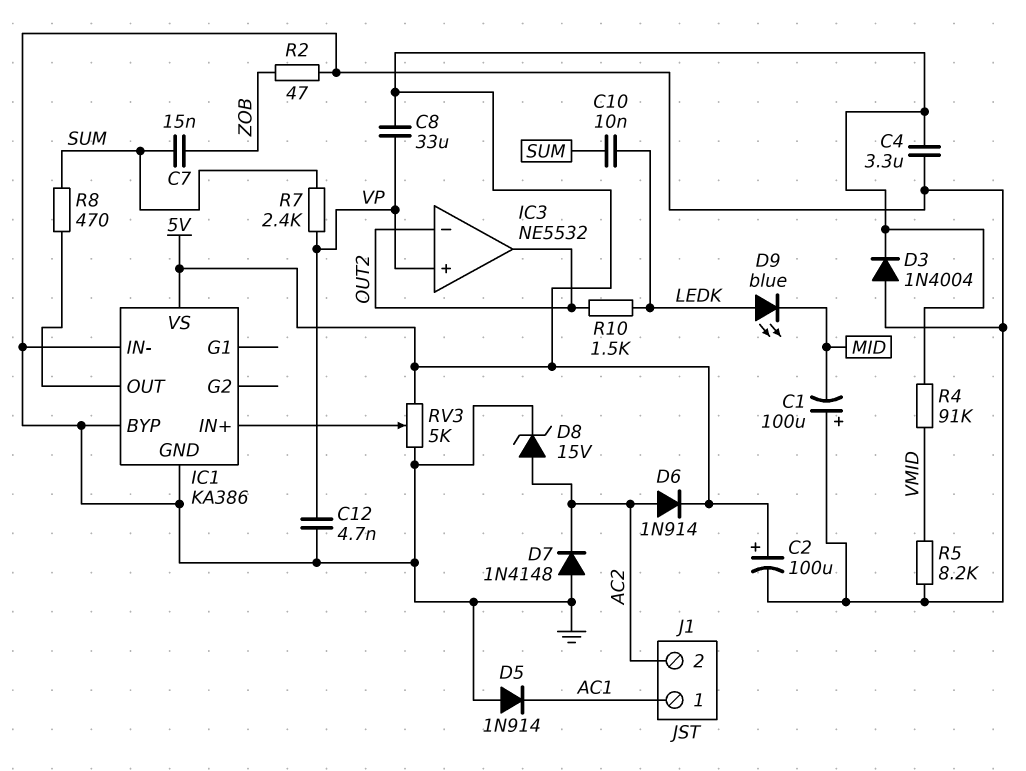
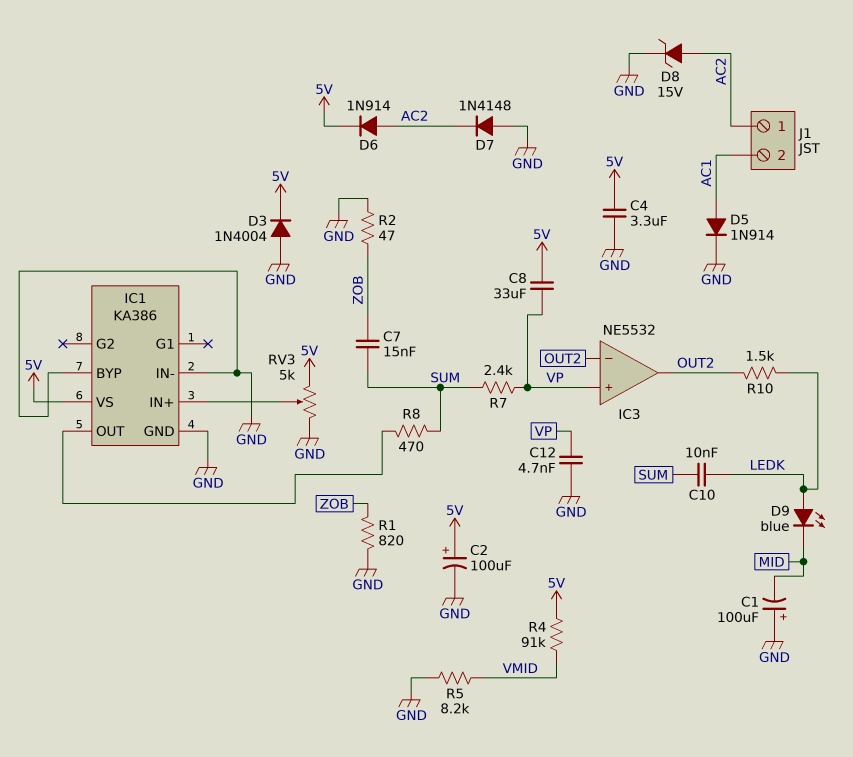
D5: diode 1N914 (A GND, K AC1) -> diode 1N914 (A AC1, K GND)
J1 pin 1: AC1 -> AC2
J1 pin 2: AC2 -> AC1
R1: none -> 820 (GND, ZOB)

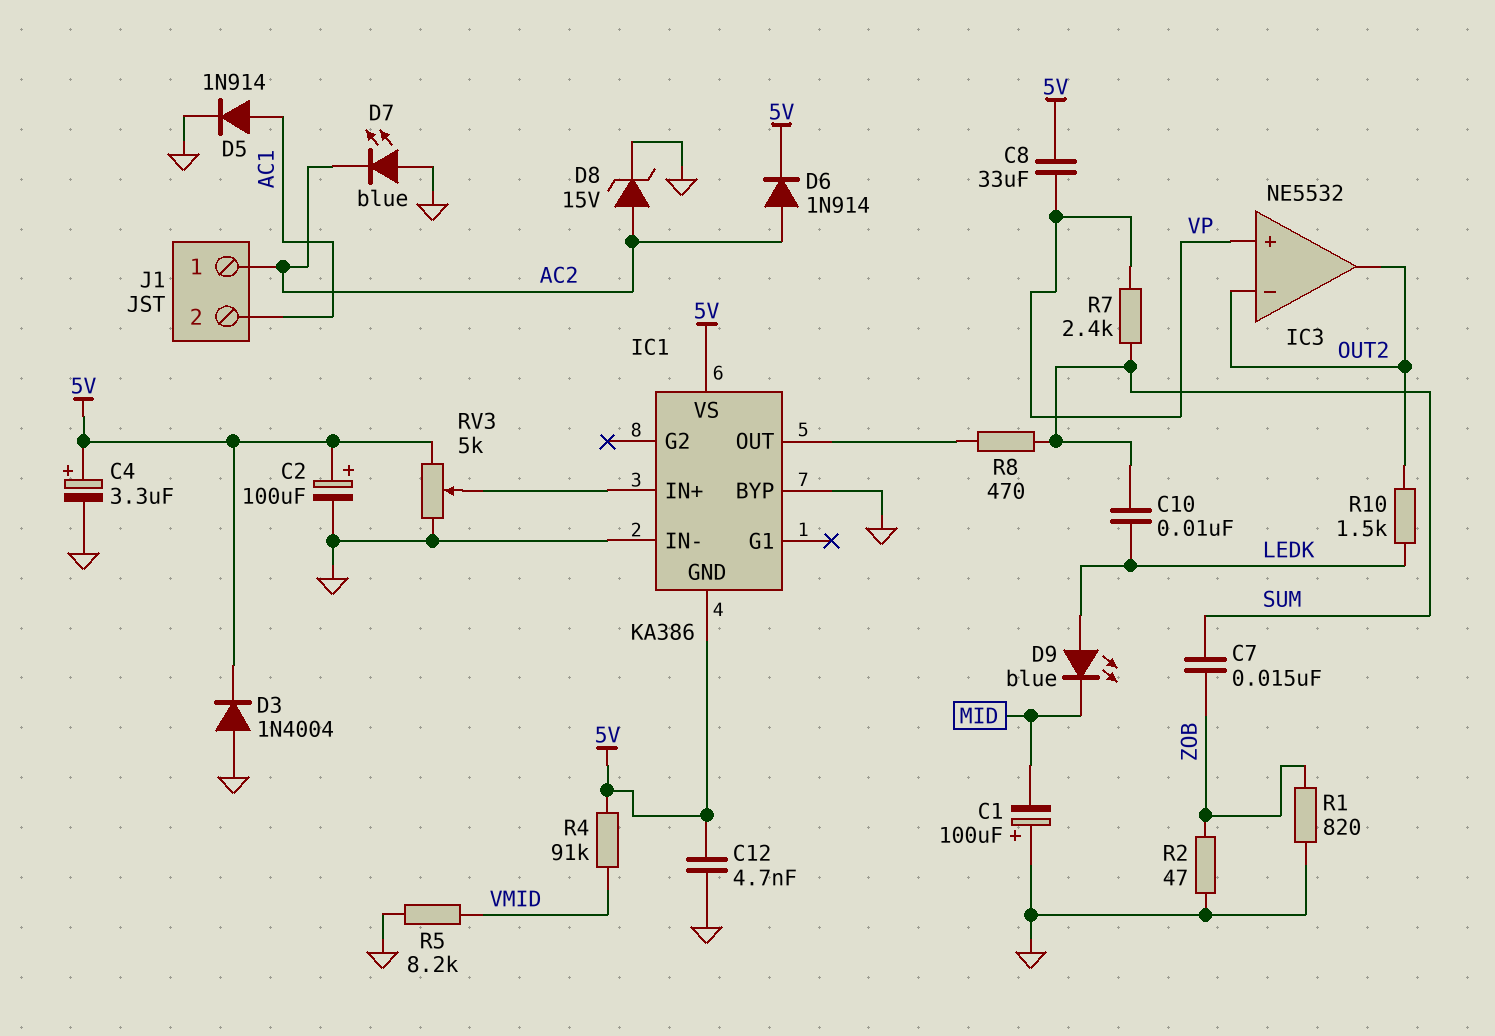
C4: 3.3uF (5V, GND) -> 3.3uF (plus 5V, minus GND)
C12: 4.7nF (GND, VP) -> 4.7nF (5V, GND)
D7: diode 1N4148 (A GND, K AC2) -> LED blue (A GND, K AC2)
IC1 pin GND: GND -> 5V

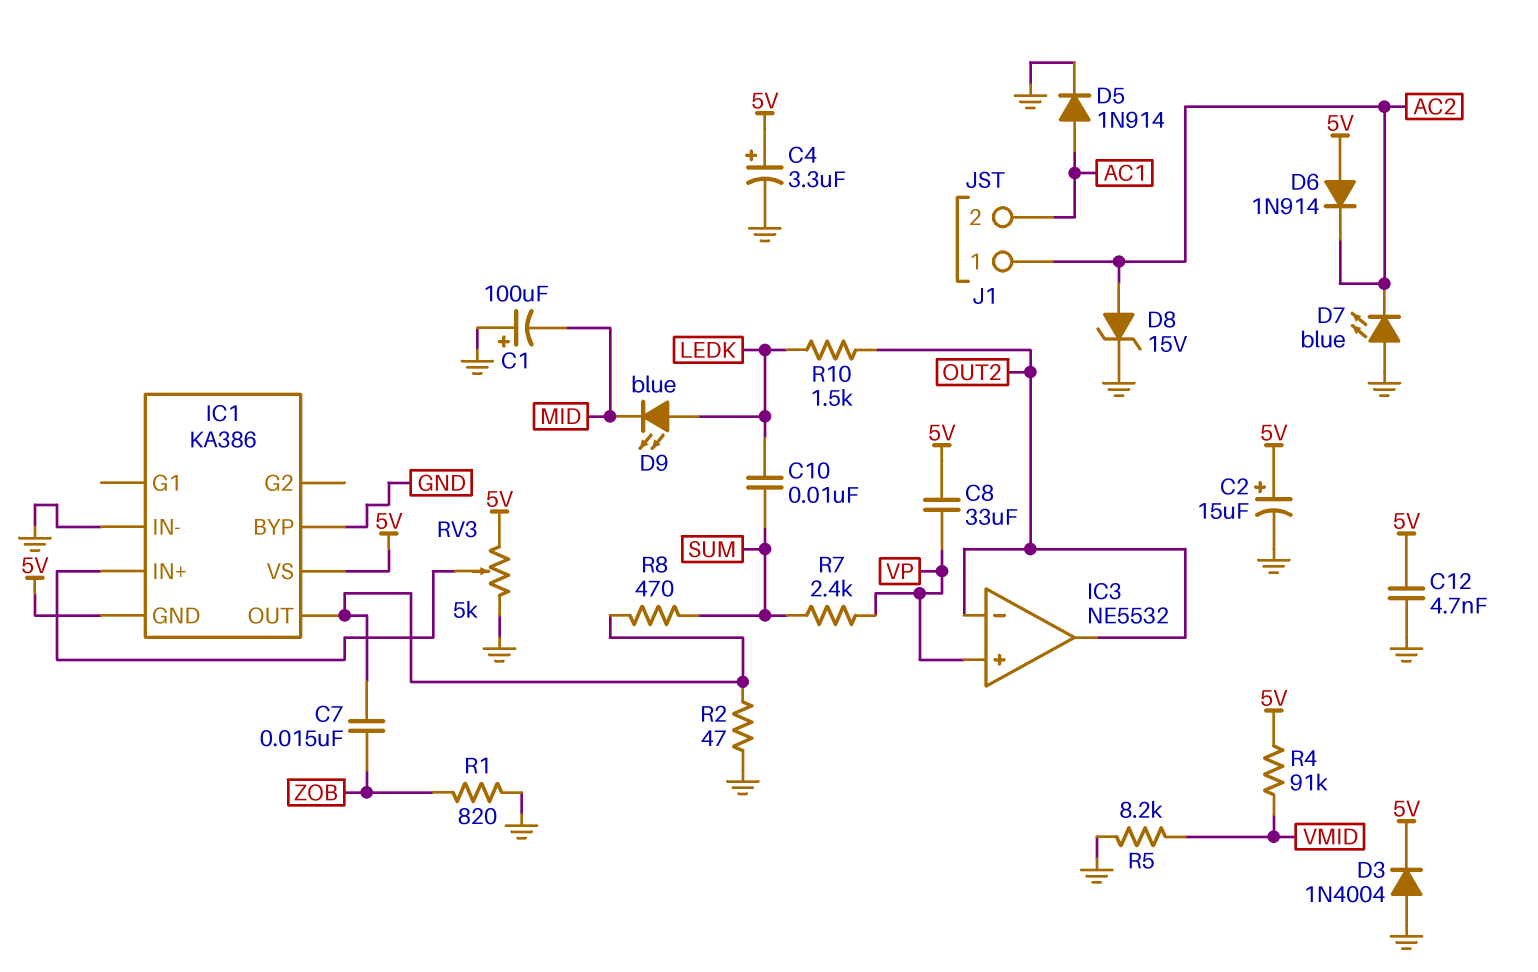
C2: 100uF (plus 5V, minus GND) -> 15uF (plus 5V, minus GND)
C7: 15nF (SUM, ZOB) -> 15nF (IC1/OUT, ZOB)
D6: diode 1N914 (A AC2, K 5V) -> diode 1N914 (A 5V, K AC2)
R2: 47 (GND, ZOB) -> 47 (GND, IC1/OUT)

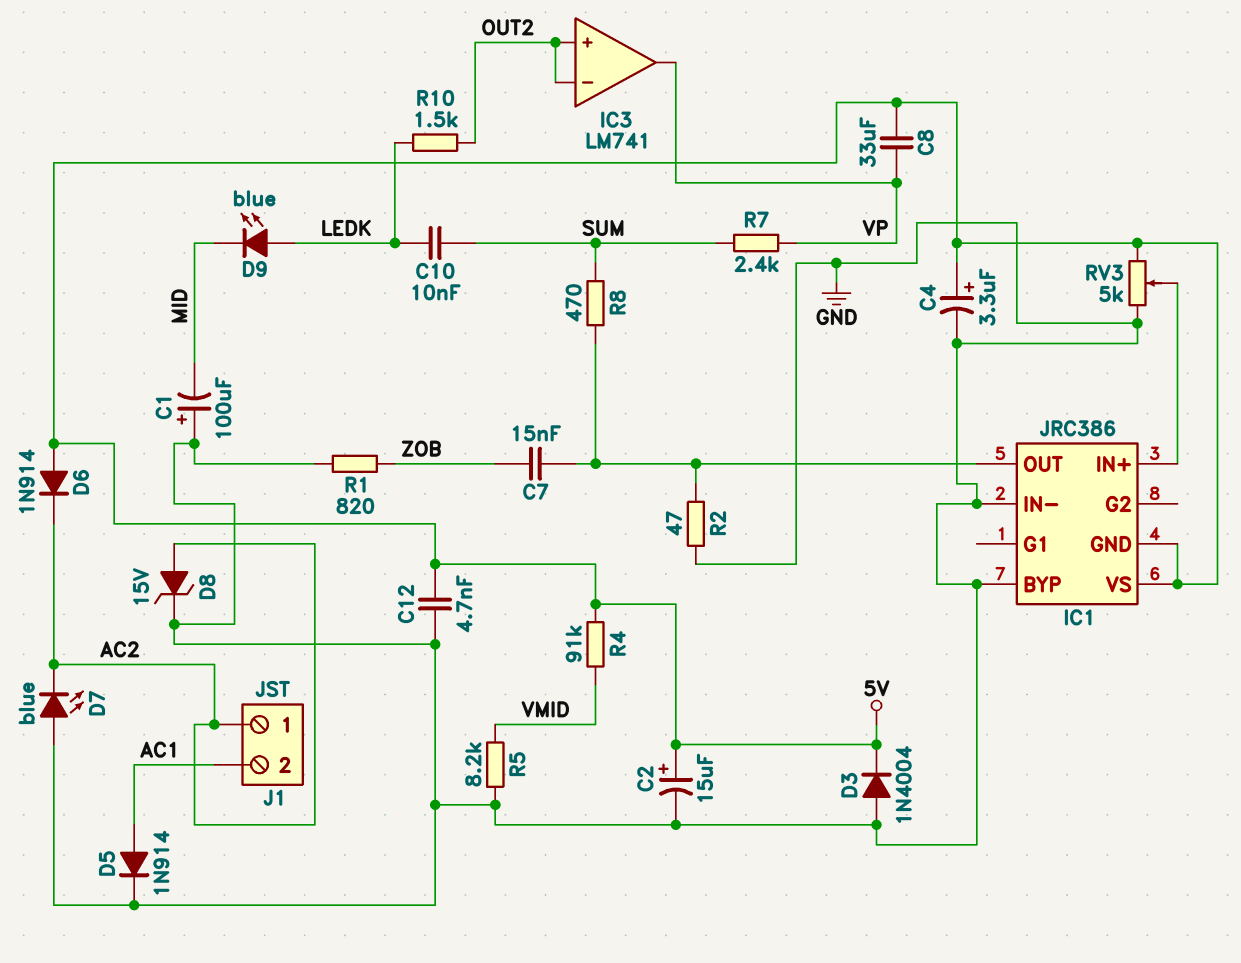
IC1: KA386 -> JRC386
IC3: NE5532 -> LM741
IC3 pin in+: VP -> OUT2
IC3 pin out: OUT2 -> VP

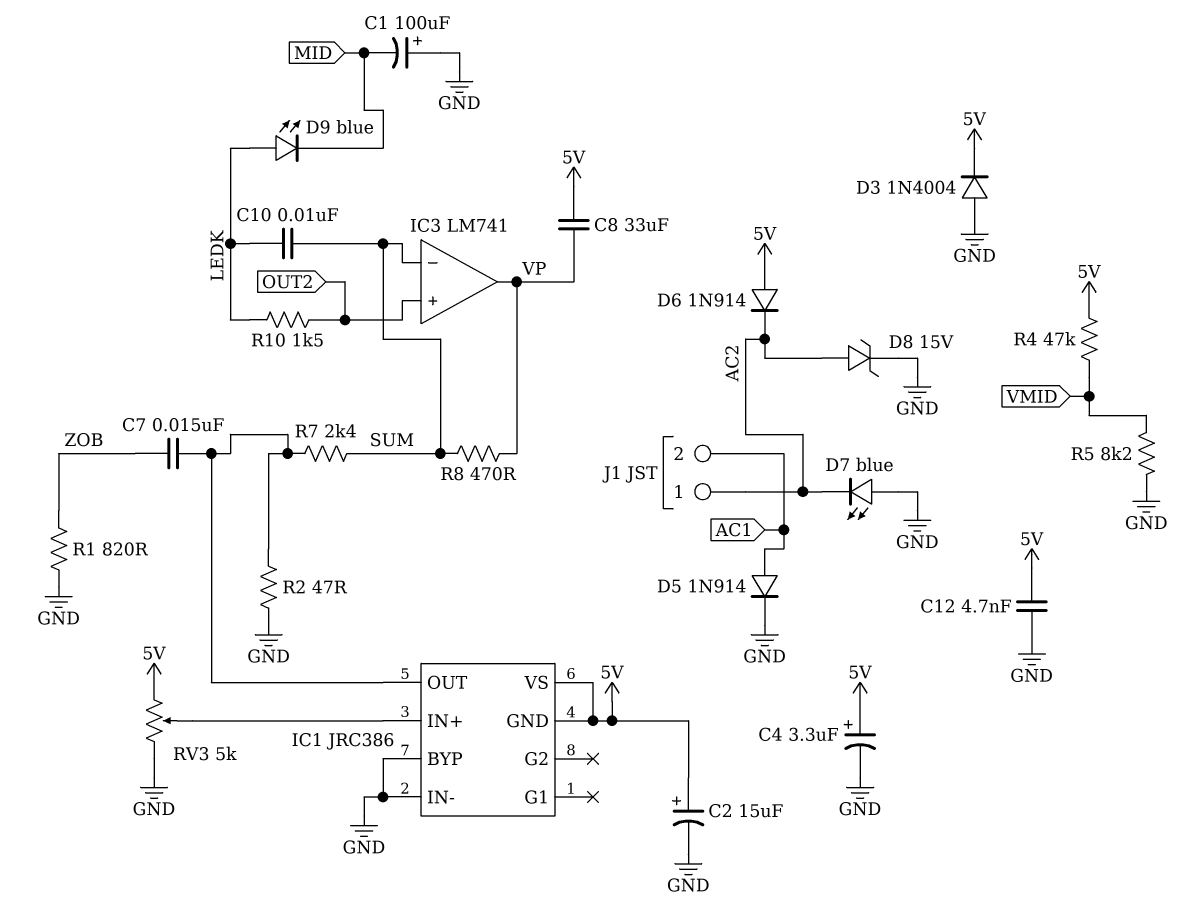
IC3 pin in-: OUT2 -> SUM
R4: 91k (5V, VMID) -> 47k (5V, VMID)
R7: 2.4k (SUM, VP) -> 2.4k (IC1/OUT, SUM)
R8: 470 (IC1/OUT, SUM) -> 470 (SUM, VP)

